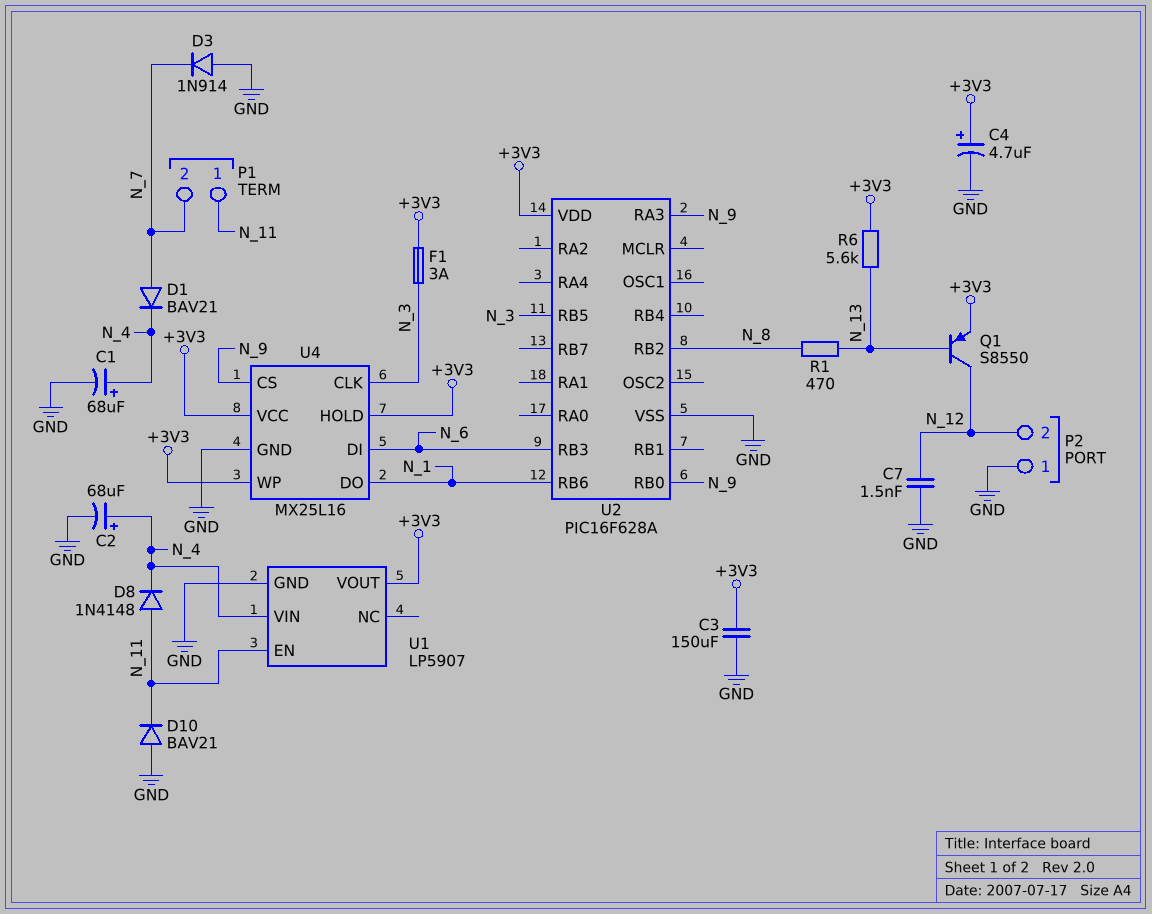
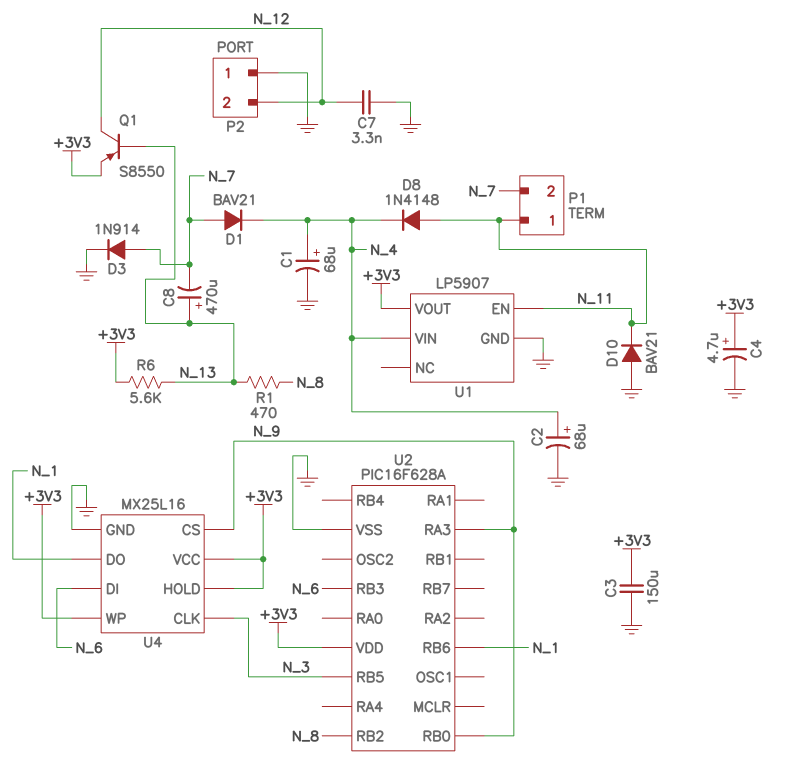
C7: 1.5nF (GND, N_12) -> 3.3nF (GND, N_12)
C8: none -> 470uF (plus N_13, minus N_7)
D3: diode 1N914 (A GND, K N_7) -> diode 1N914 (A N_7, K GND)
F1: 3A (+3V3, N_3) -> none

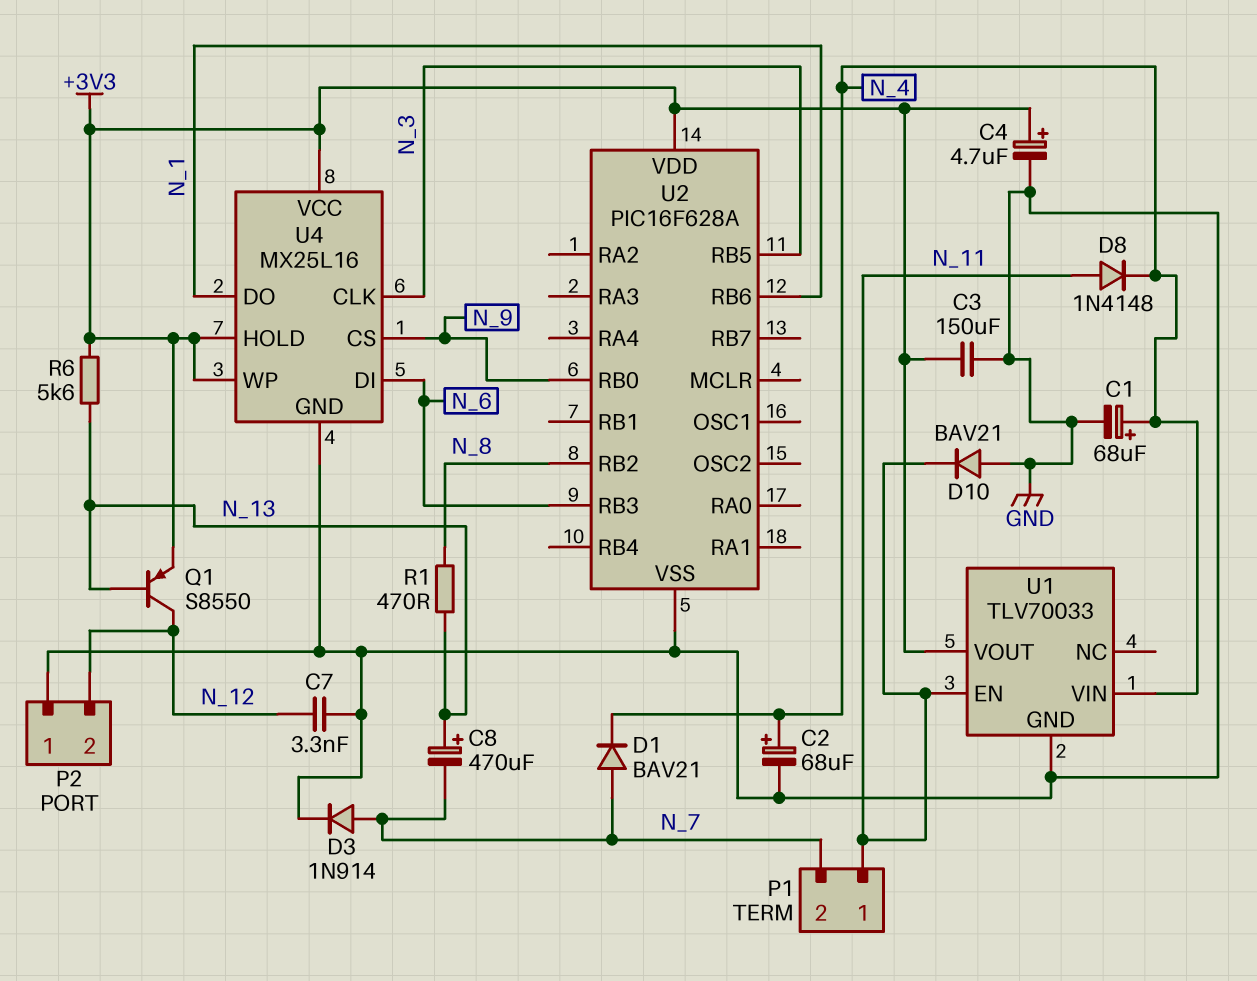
U1: LP5907 -> TLV70033
U2 pin RA3: N_9 -> none

